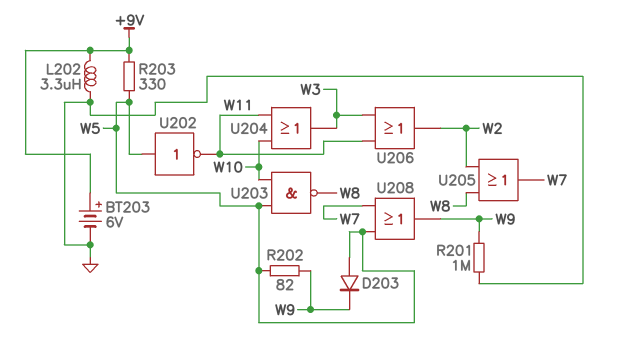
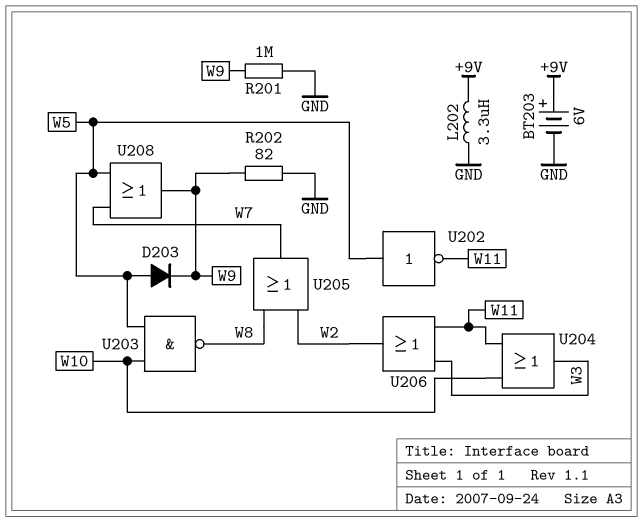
R202: 82 (W5, W9) -> 82 (GND, W9)
R203: 330 (+9V, W5) -> none

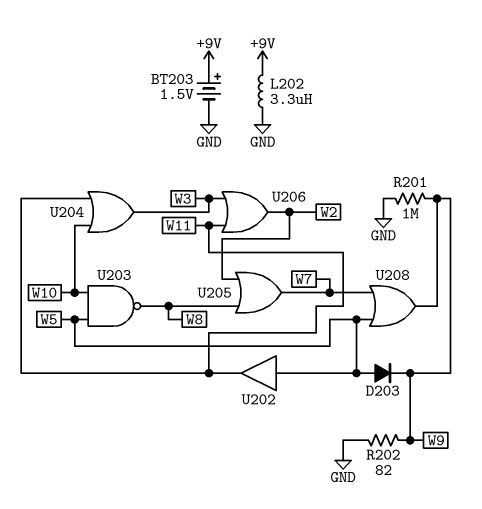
BT203: 6V (plus +9V, minus GND) -> 1.5V (plus +9V, minus GND)
U202: NOT (in W5, out W11) -> buffer (in W5, out W11)

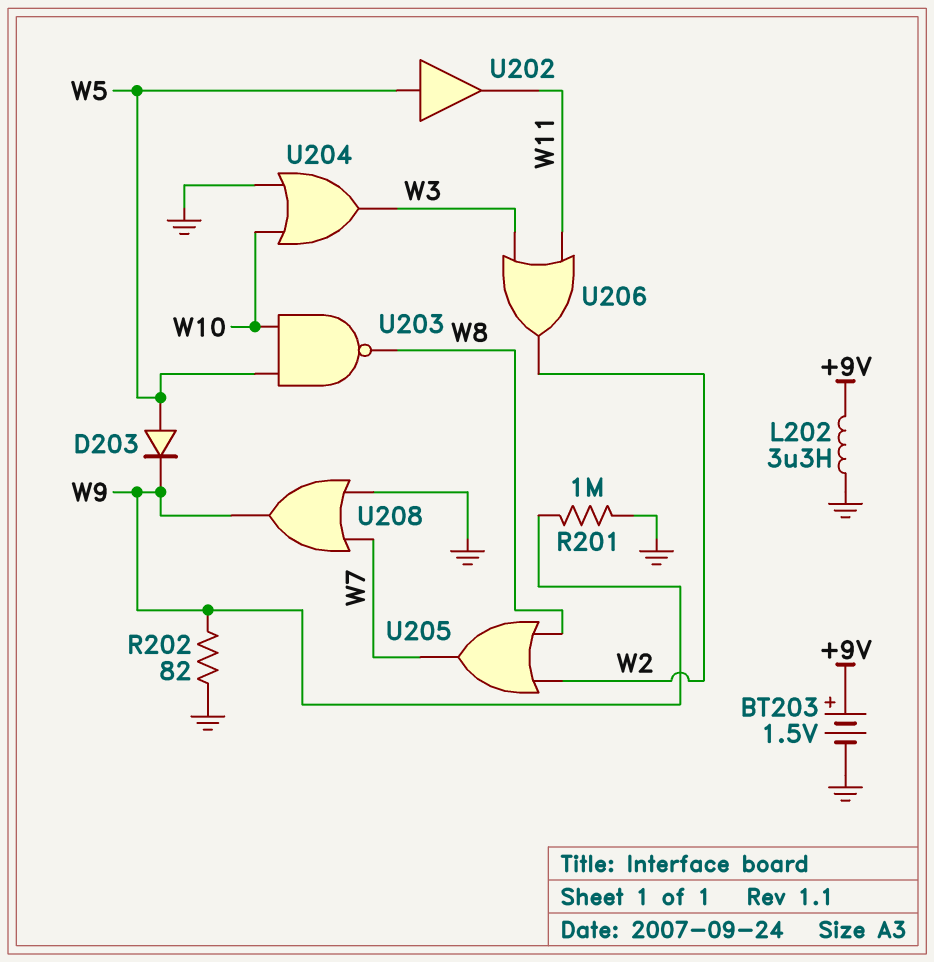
U204: OR (in W10, in W11, out W3) -> OR (in GND, in W10, out W3)
U208: OR (in W5, in W7, out W9) -> OR (in GND, in W7, out W9)

